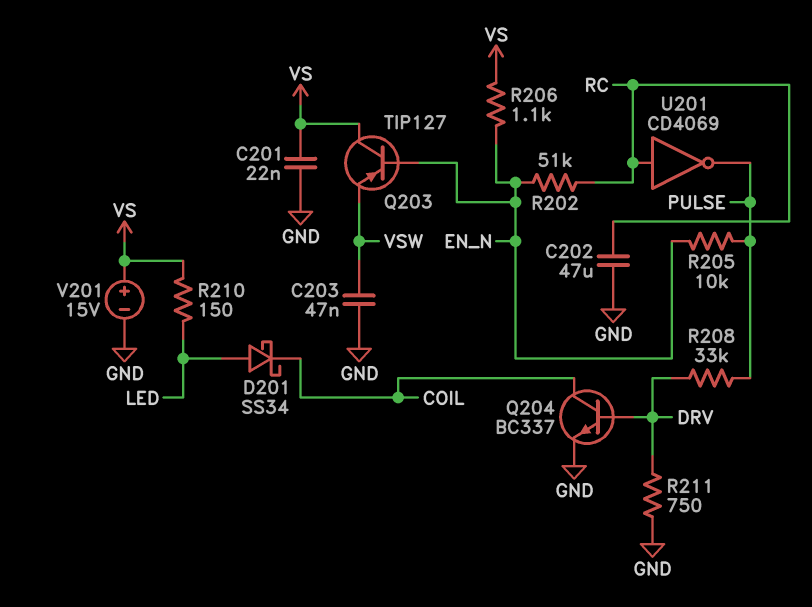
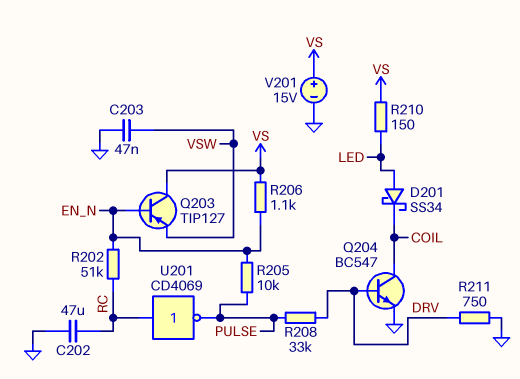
C201: 22nF (GND, VS) -> none
Q204: NPN BC337 (B DRV, C COIL, E GND) -> NPN BC547 (B DRV, C COIL, E GND)

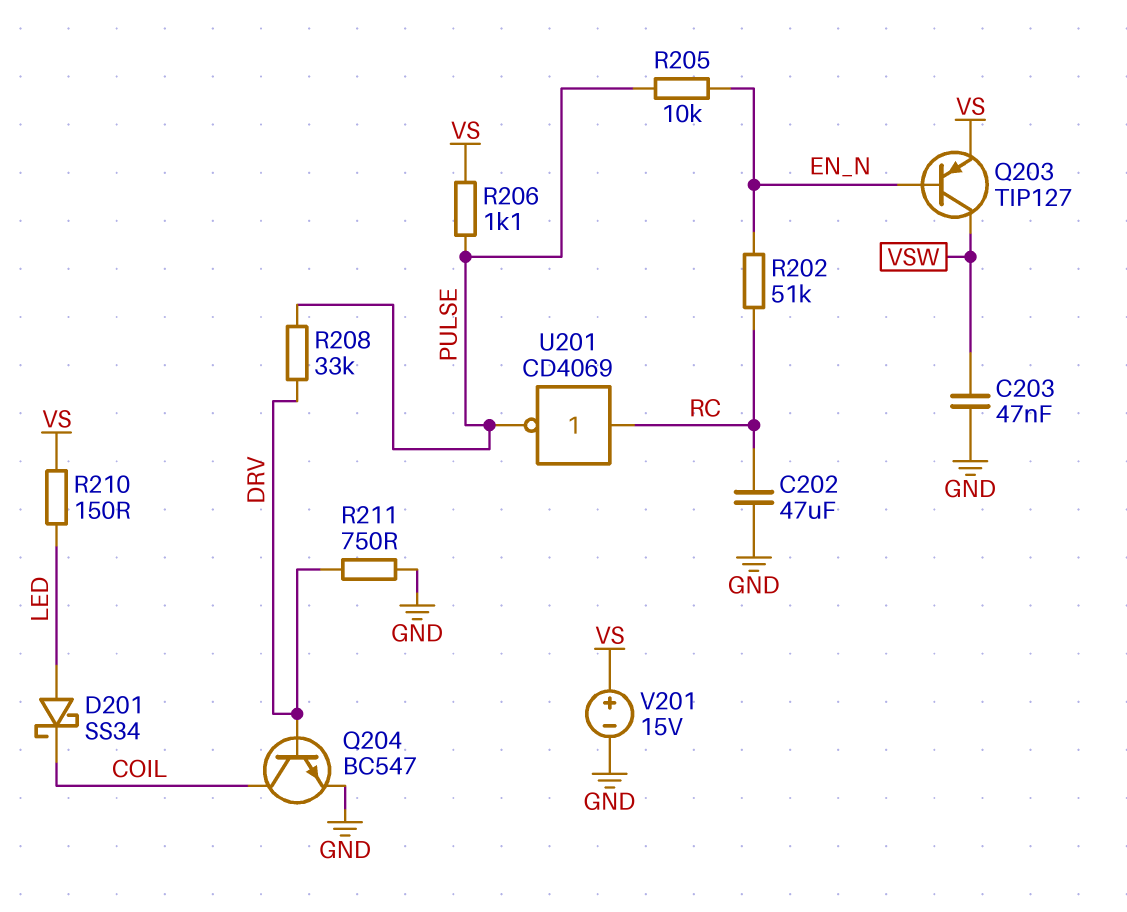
Q203: PNP TIP127 (B EN_N, C VS, E VSW) -> PNP TIP127 (B EN_N, C VSW, E VS)
R206: 1.1k (EN_N, VS) -> 1.1k (PULSE, VS)

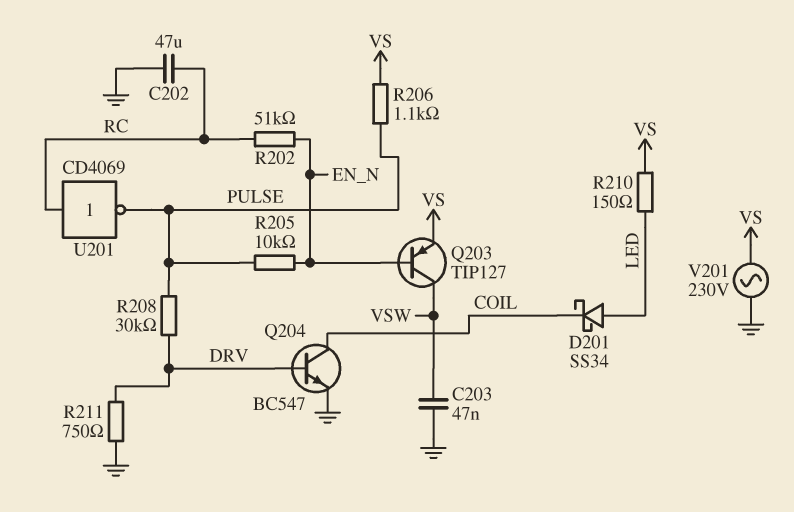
R208: 33k (DRV, PULSE) -> 30k (DRV, PULSE)
V201: 15V (plus VS, minus GND) -> AC 230V (GND, VS)

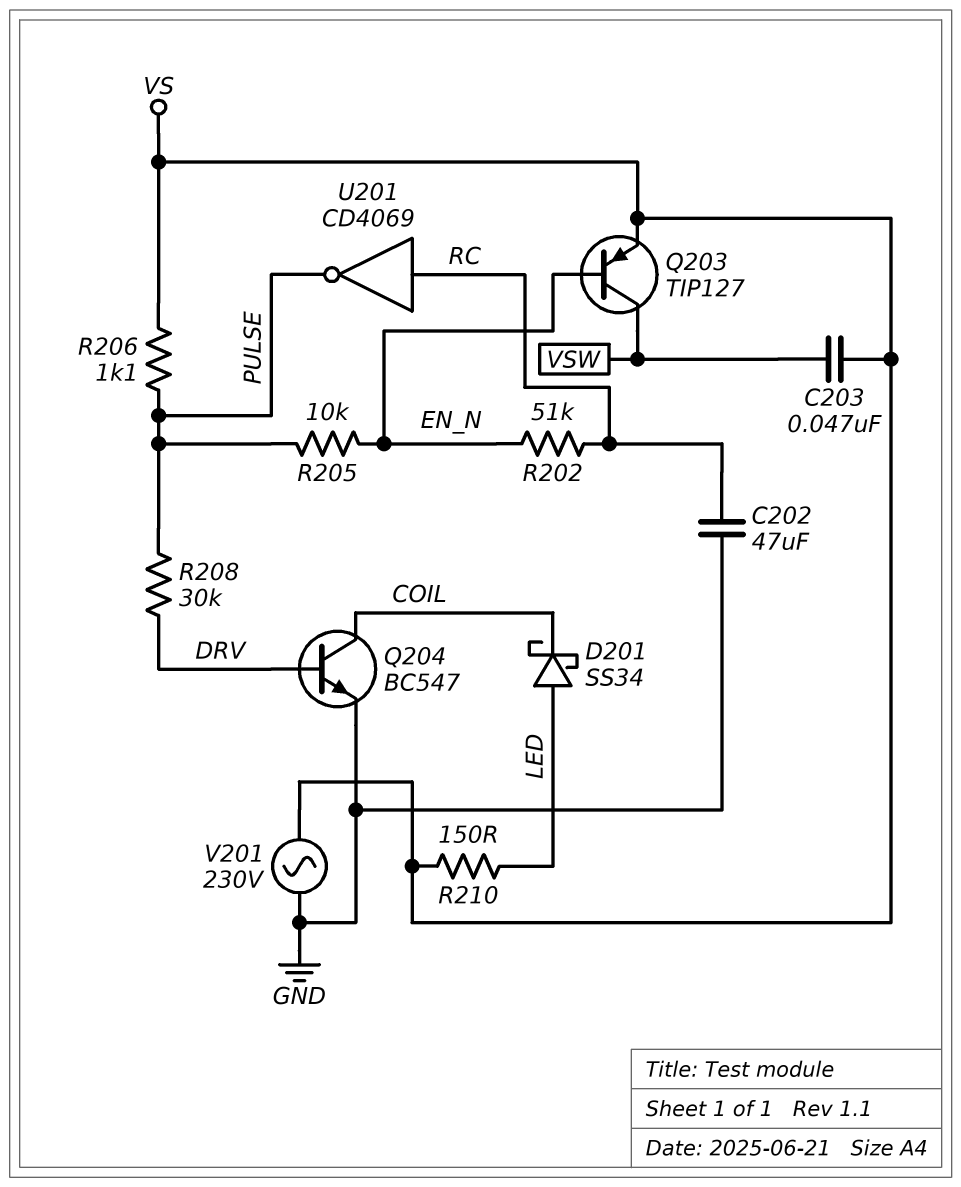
C203: 47nF (GND, VSW) -> 47nF (VS, VSW)
R211: 750 (DRV, GND) -> none

